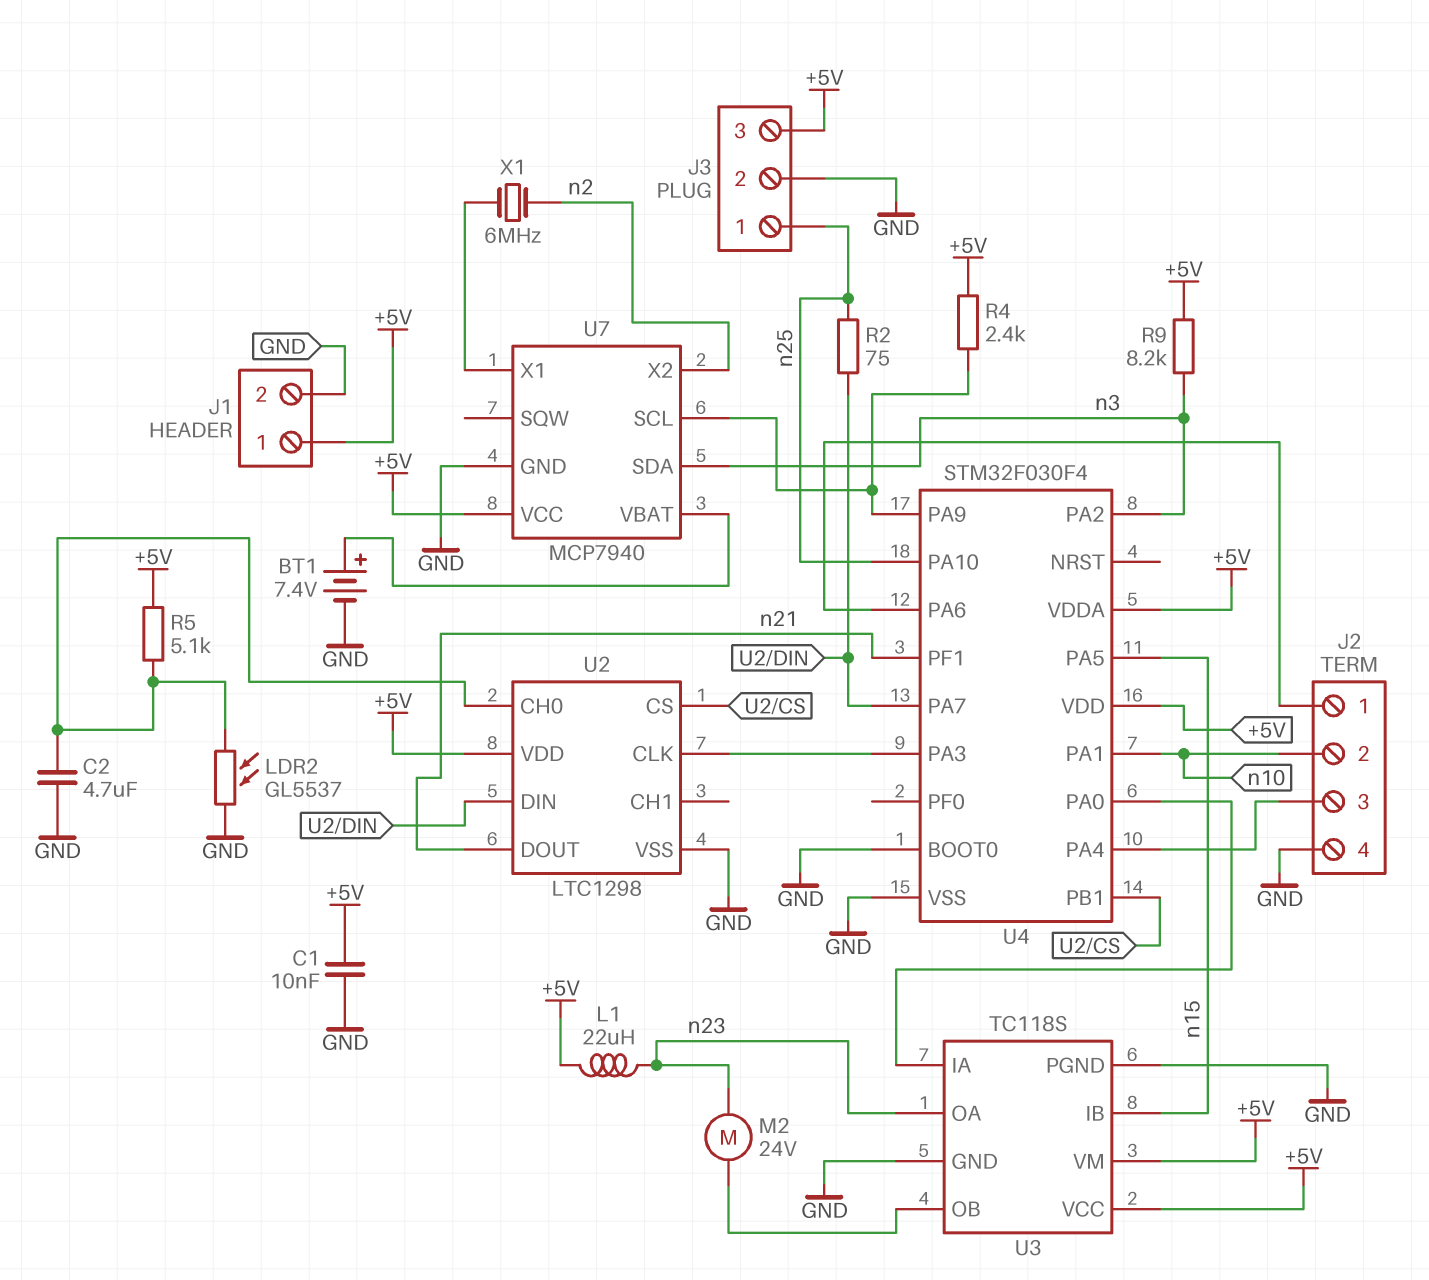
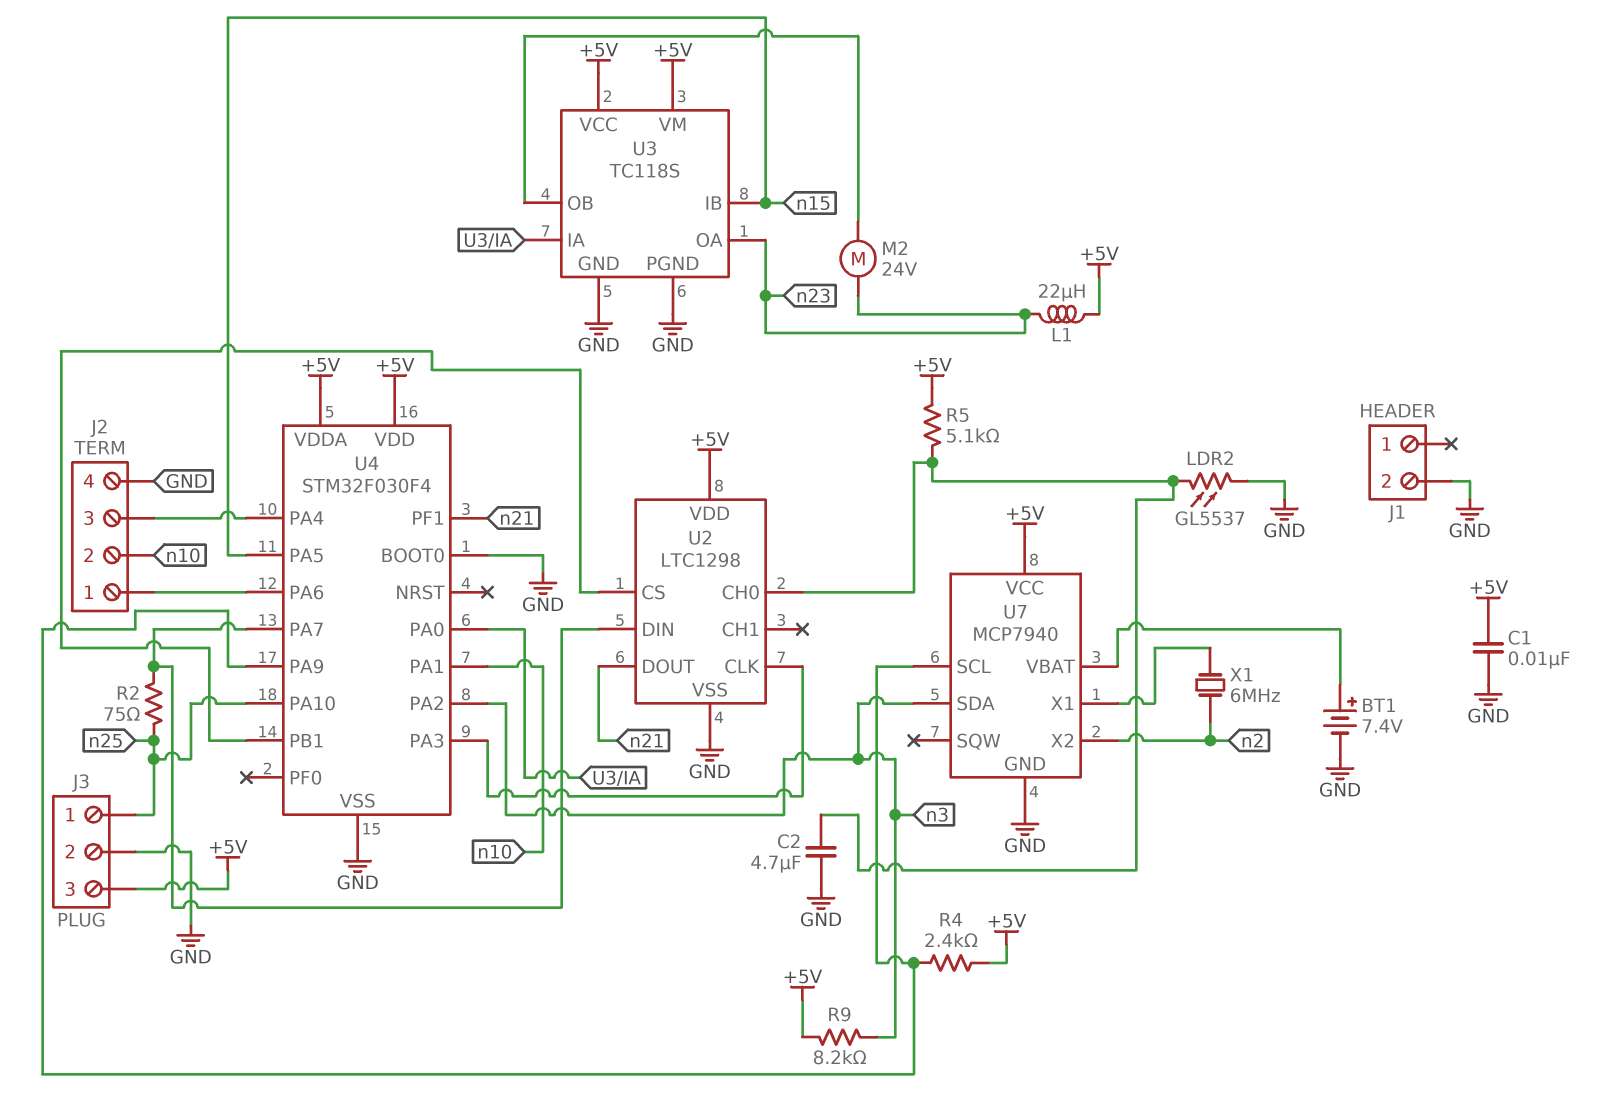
J1 pin 1: +5V -> none

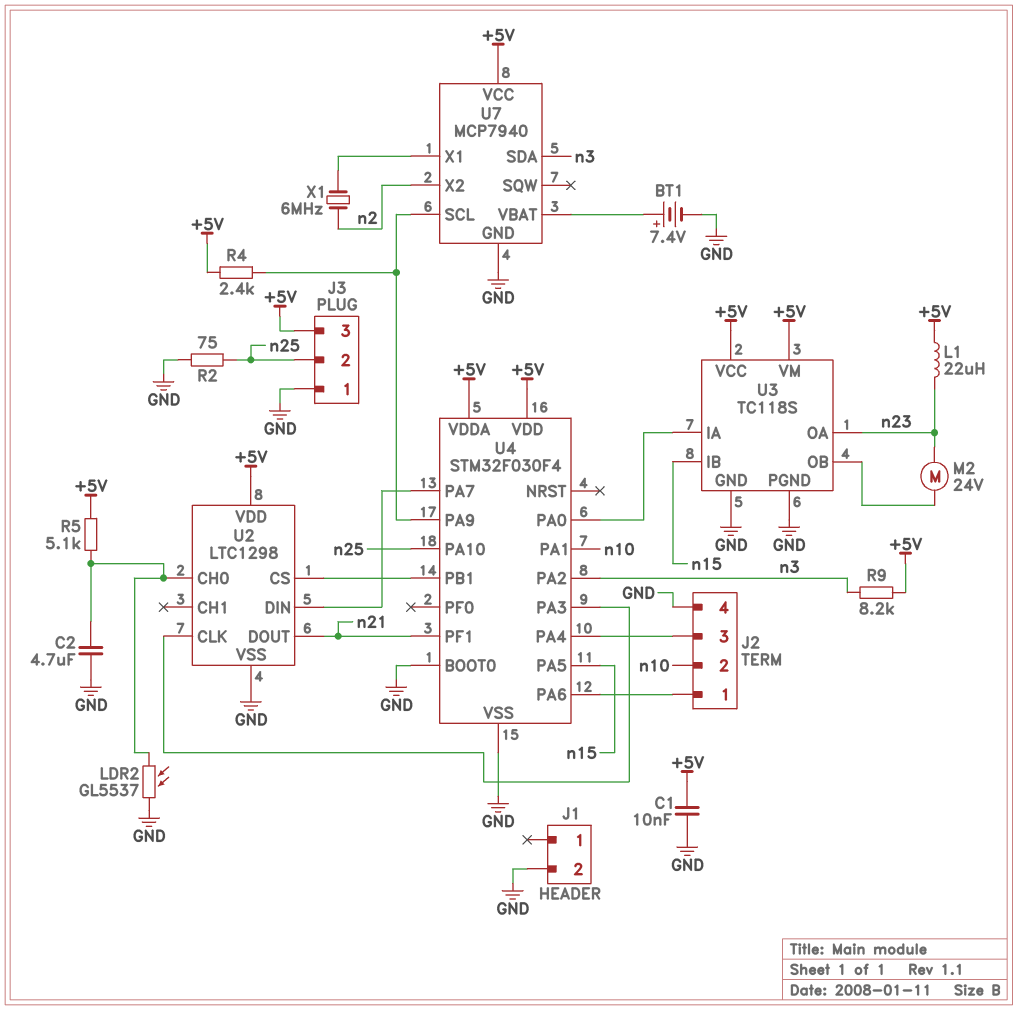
J3 pin 1: n25 -> GND
J3 pin 2: GND -> n25
R2: 75 (U2/DIN, n25) -> 75 (GND, n25)

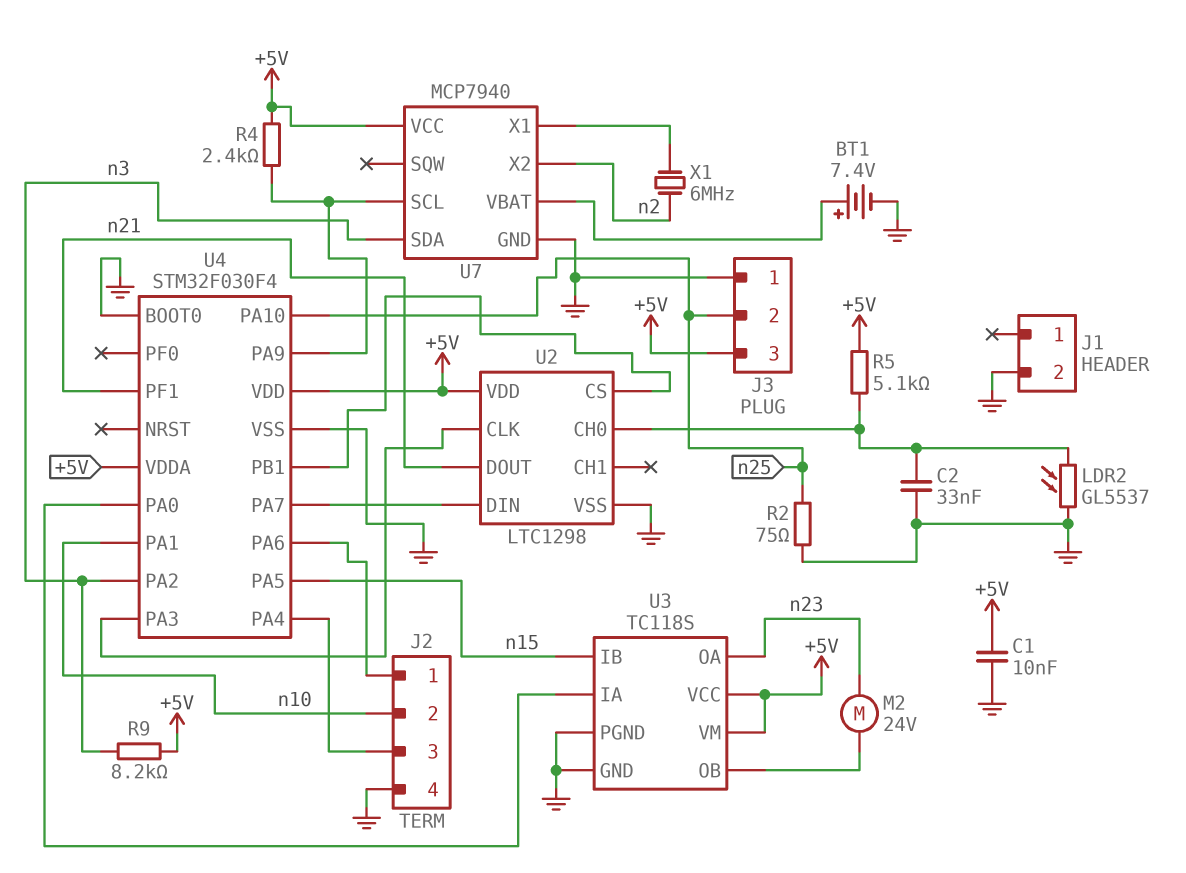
C2: 4.7uF (GND, U2/CH0) -> 33nF (GND, U2/CH0)
L1: 22uH (+5V, n23) -> none

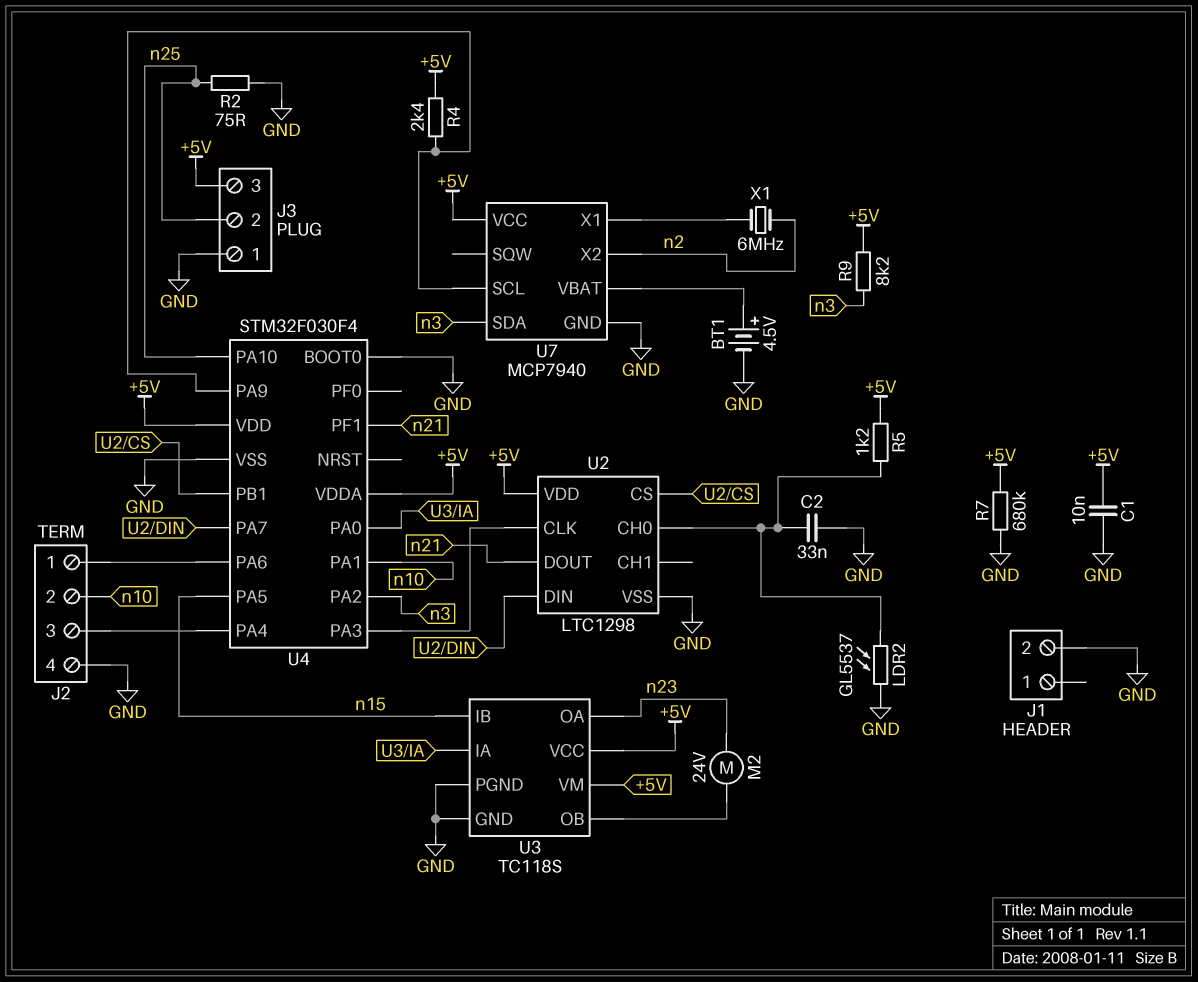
BT1: 7.4V (plus U7/VBAT, minus GND) -> 4.5V (plus U7/VBAT, minus GND)
R5: 5.1k (+5V, U2/CH0) -> 1.2k (+5V, U2/CH0)
R7: none -> 680k (+5V, GND)

